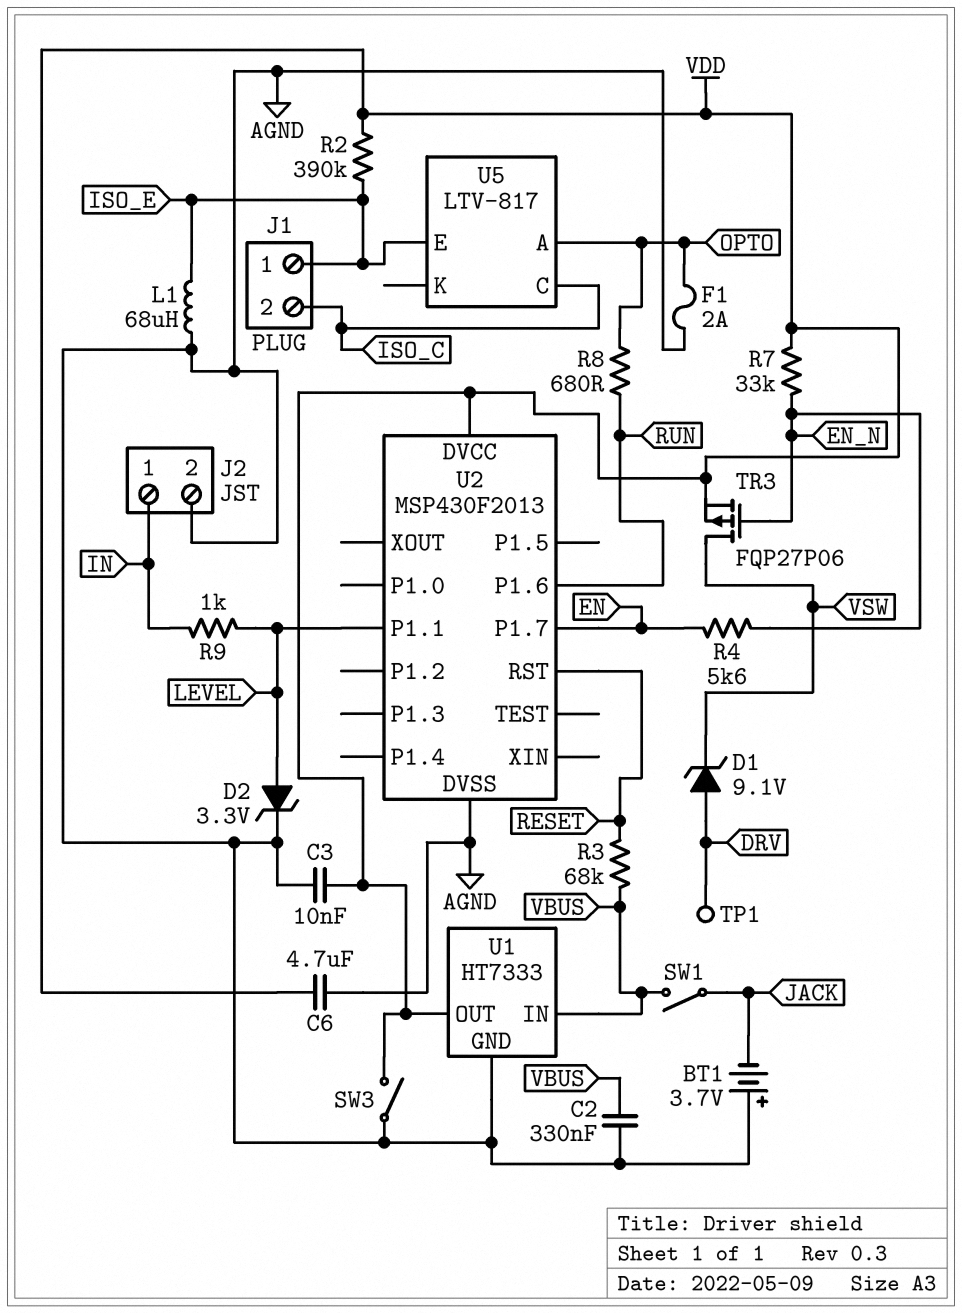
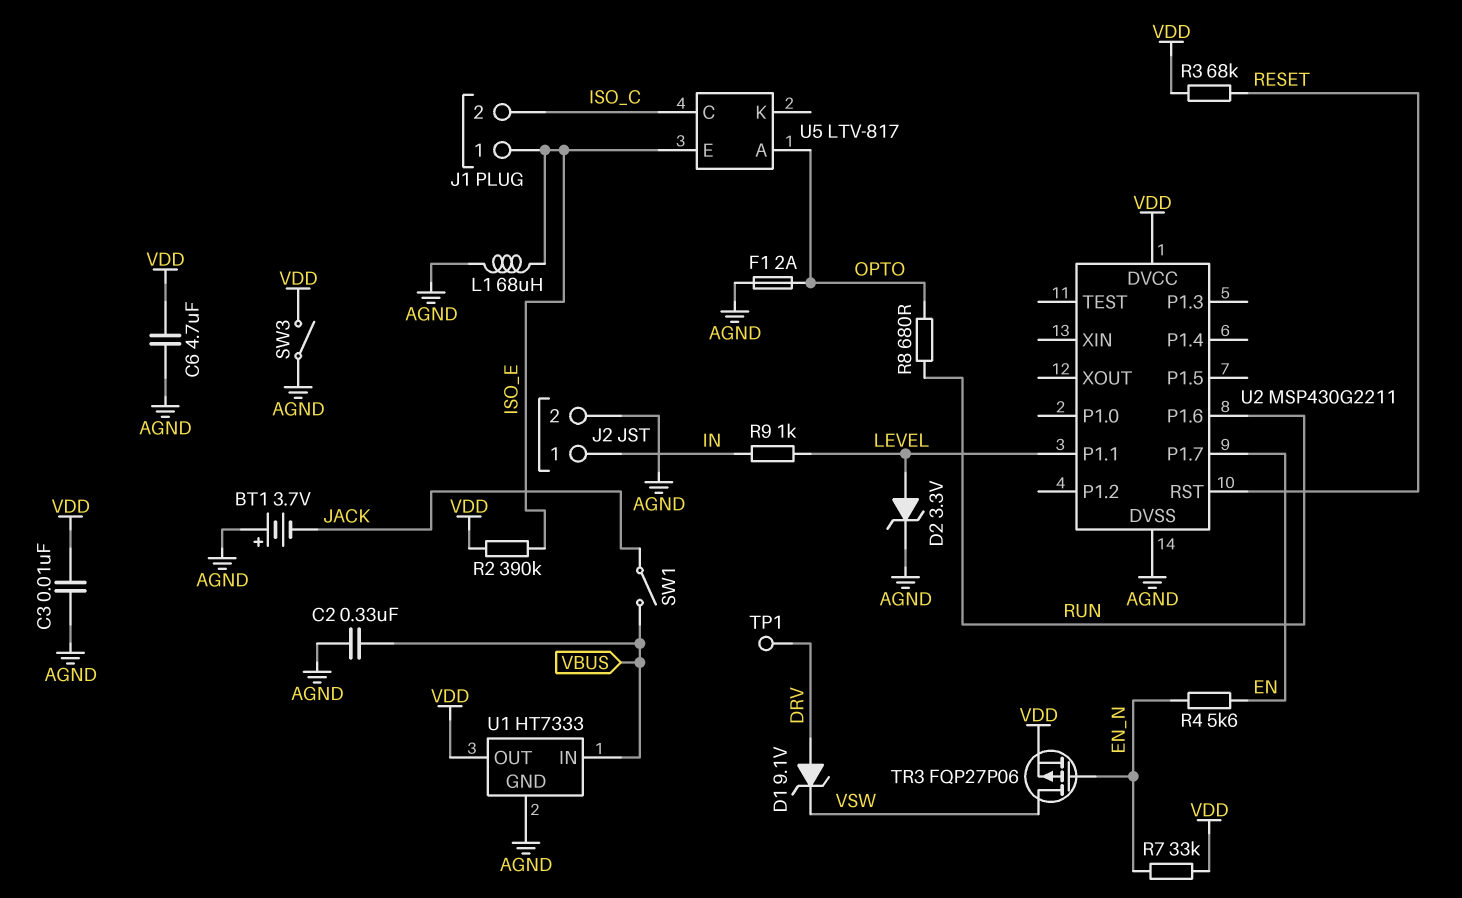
R3: 68k (RESET, VBUS) -> 68k (RESET, VDD)
U2: MSP430F2013 -> MSP430G2211

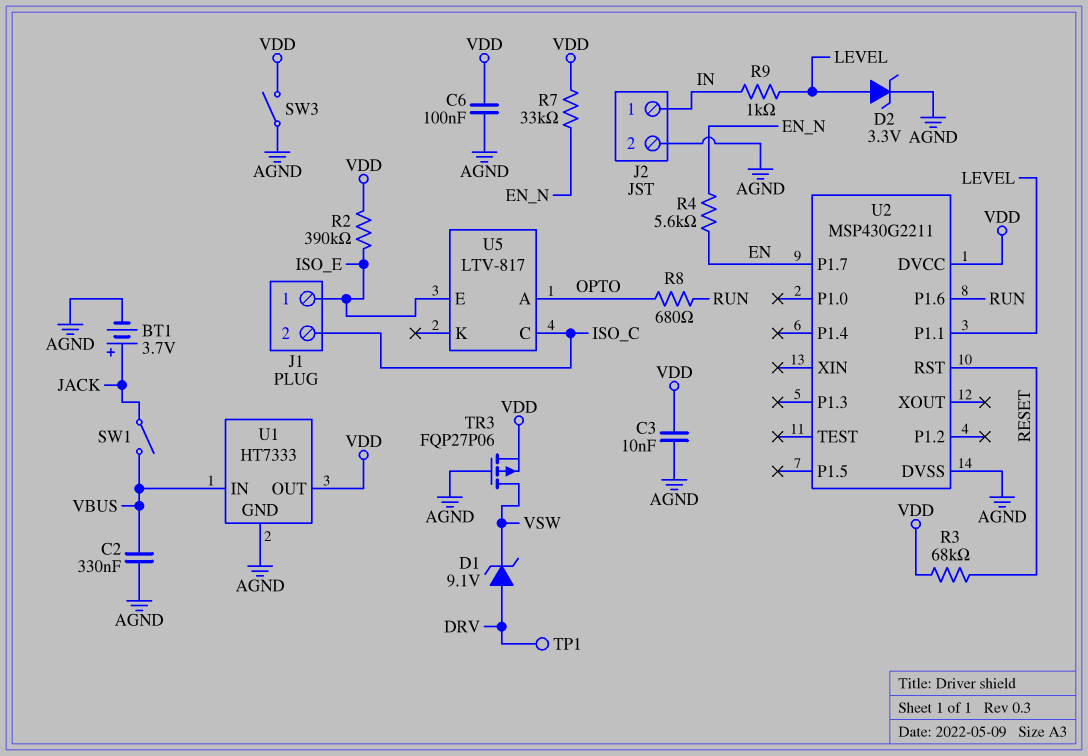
BT1: 3.7V (plus AGND, minus JACK) -> 3.7V (plus JACK, minus AGND)
C6: 4.7uF (AGND, VDD) -> 100nF (AGND, VDD)
F1: 2A (AGND, OPTO) -> none
L1: 68uH (AGND, ISO_E) -> none
TR3: PMOS FQP27P06 (G EN_N, D VSW, S VDD) -> PMOS FQP27P06 (G AGND, D VSW, S VDD)

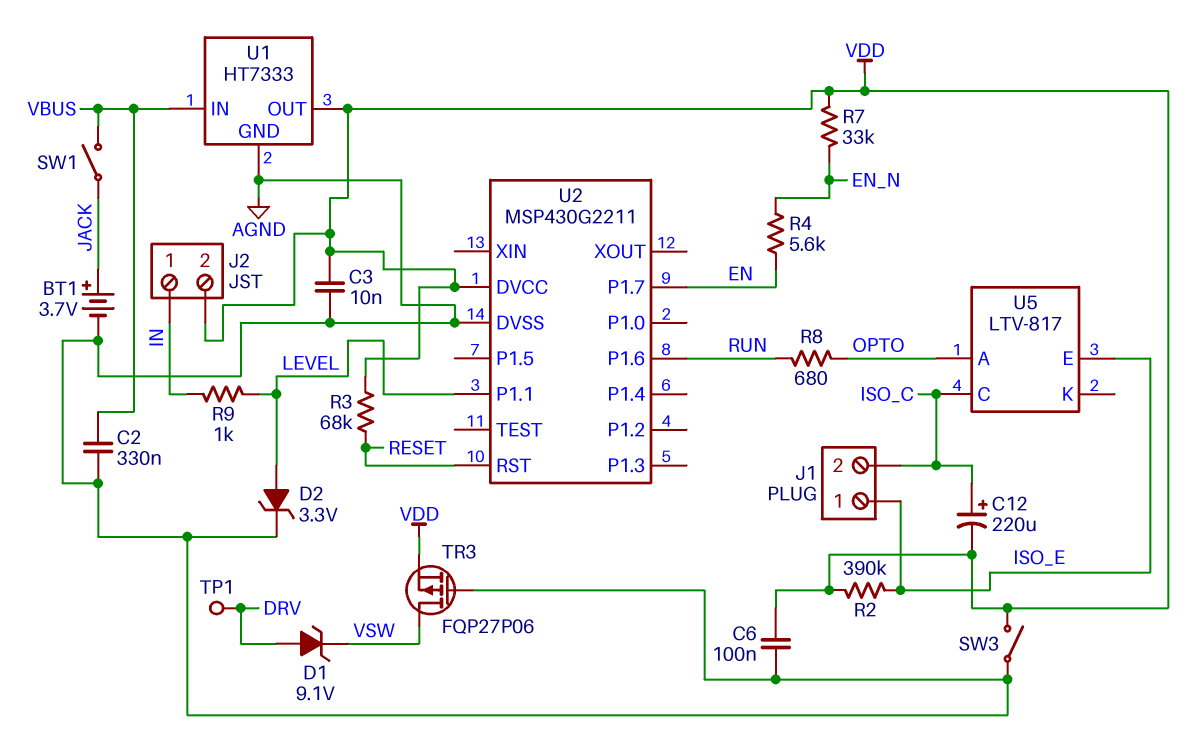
C12: none -> 220uF (plus ISO_C, minus VDD)
J2 pin 2: AGND -> VDD

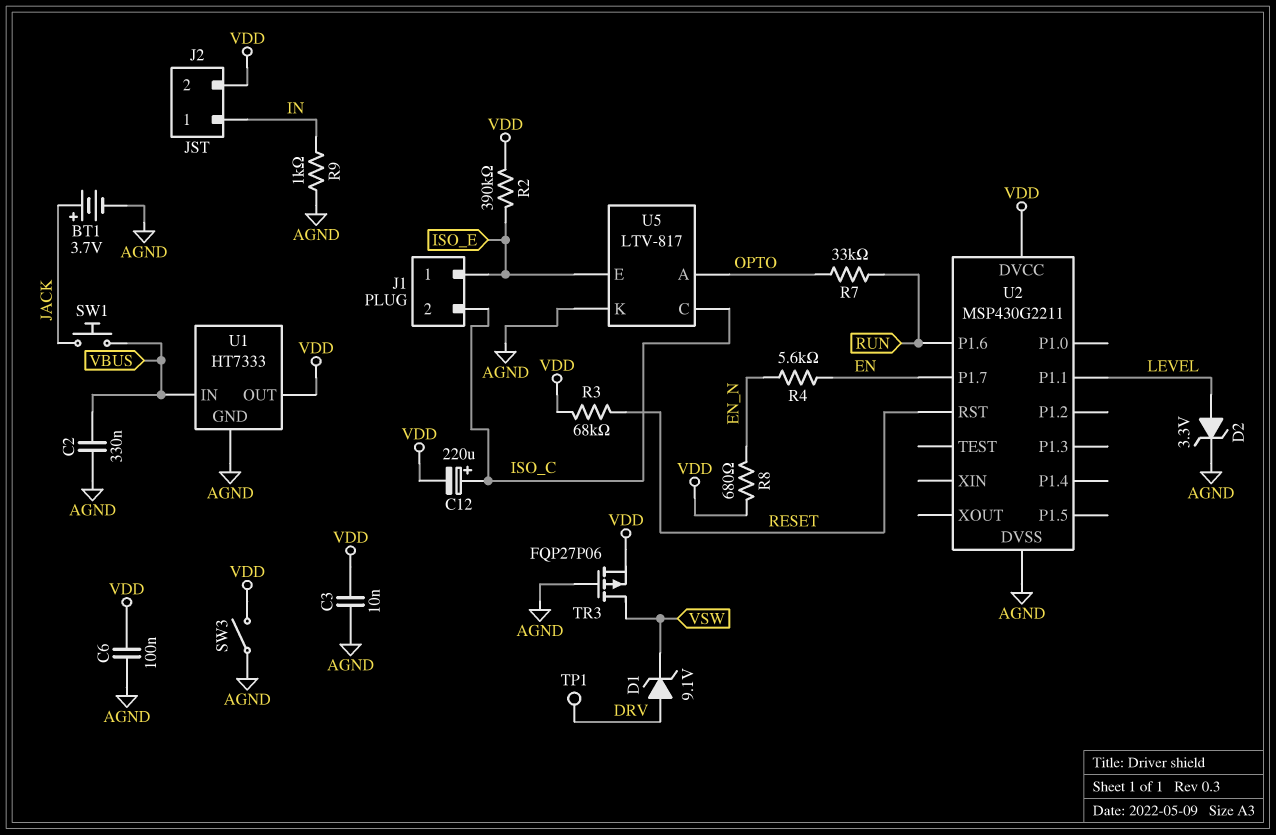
R7: 33k (EN_N, VDD) -> 33k (OPTO, RUN)
R8: 680 (OPTO, RUN) -> 680 (EN_N, VDD)
R9: 1k (IN, LEVEL) -> 1k (AGND, IN)
SW1: switch (JACK, VBUS) -> button (JACK, VBUS)
U5 pin K: none -> AGND

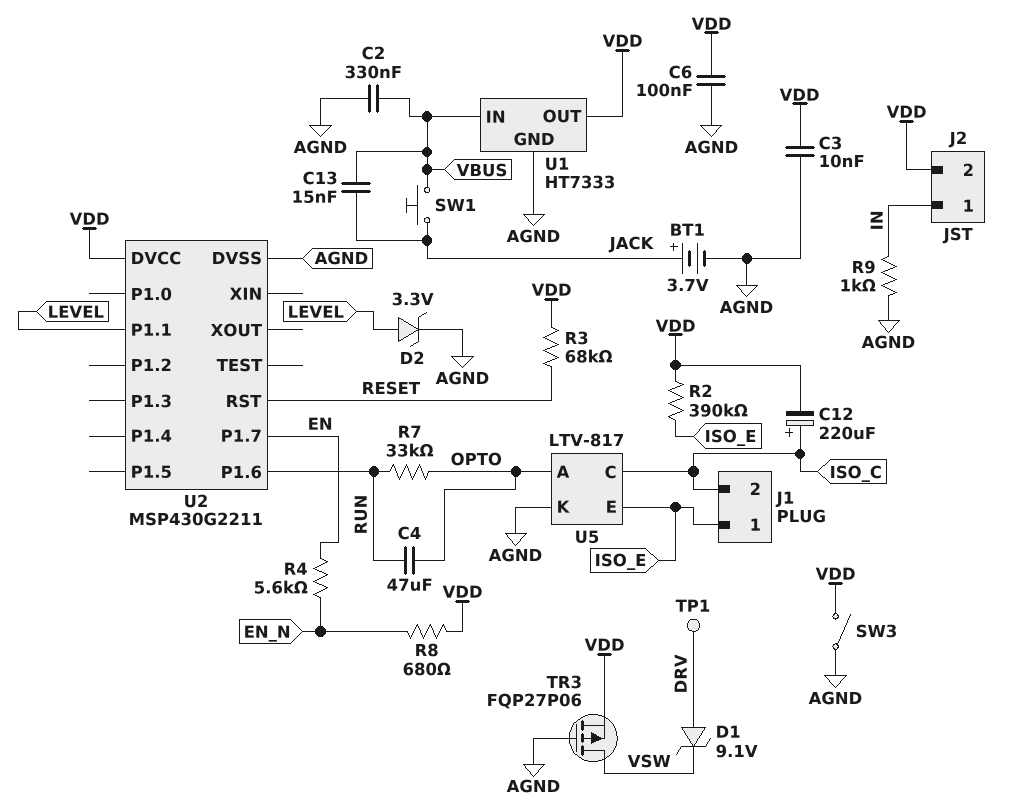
C4: none -> 47uF (OPTO, RUN)
C13: none -> 15nF (JACK, VBUS)

